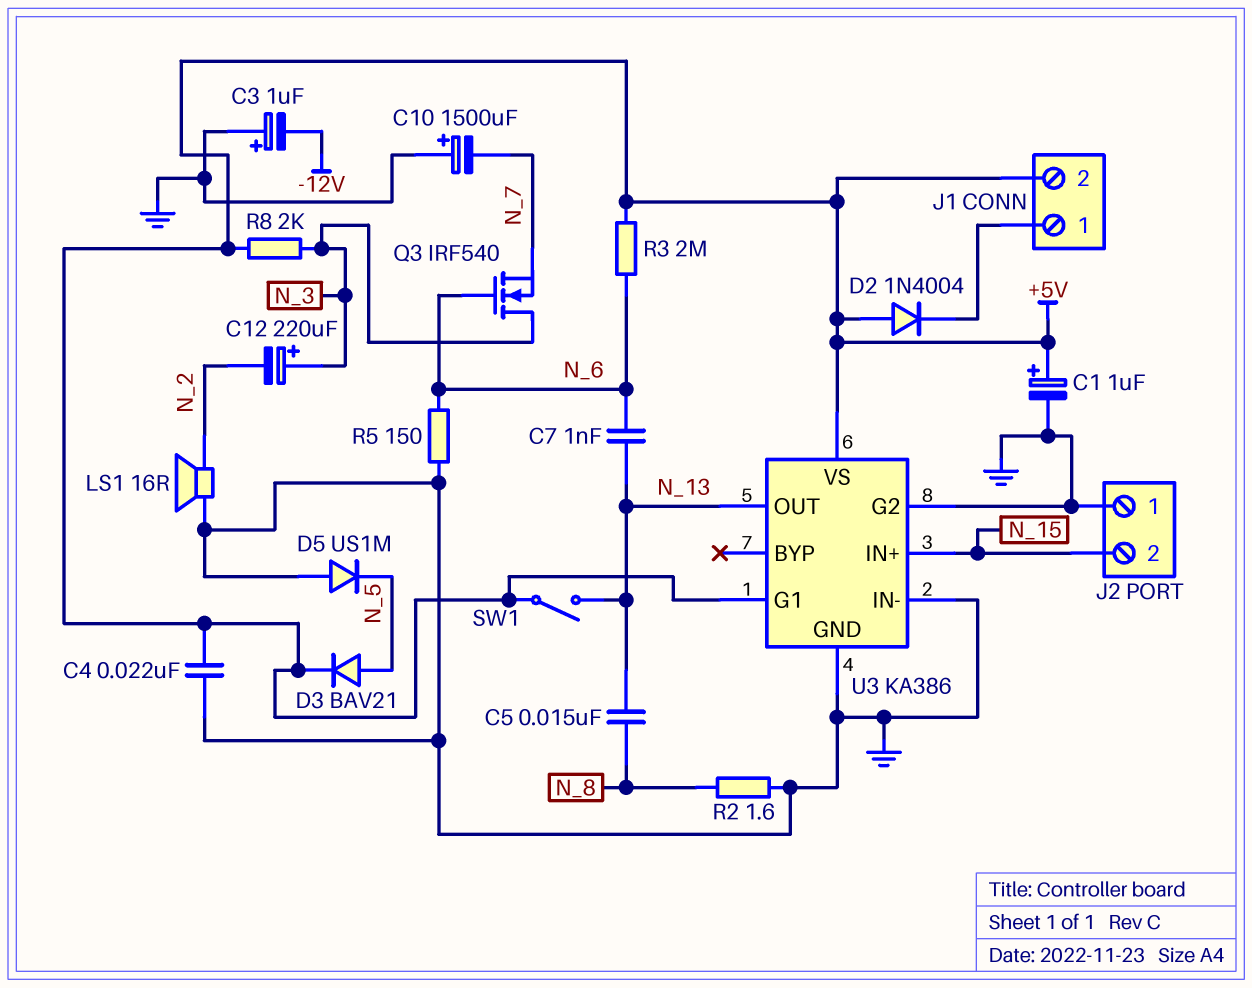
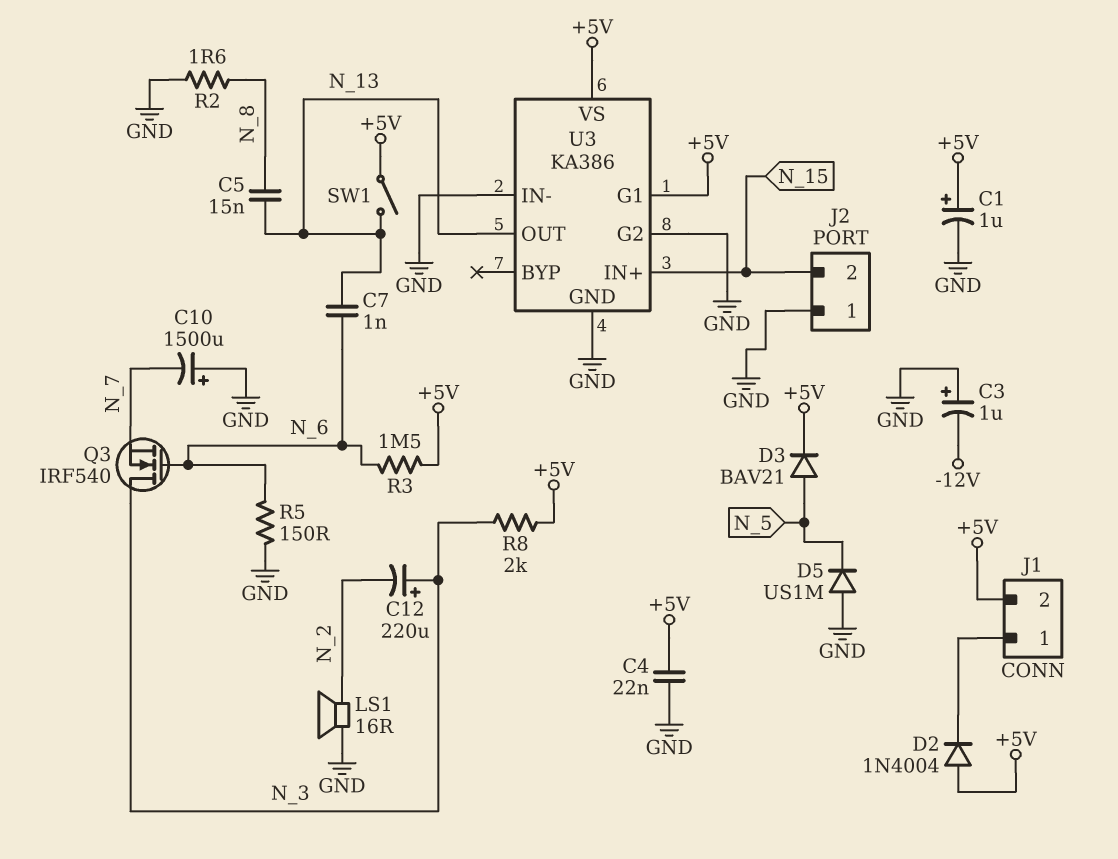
R3: 2M (+5V, N_6) -> 1.5M (+5V, N_6)

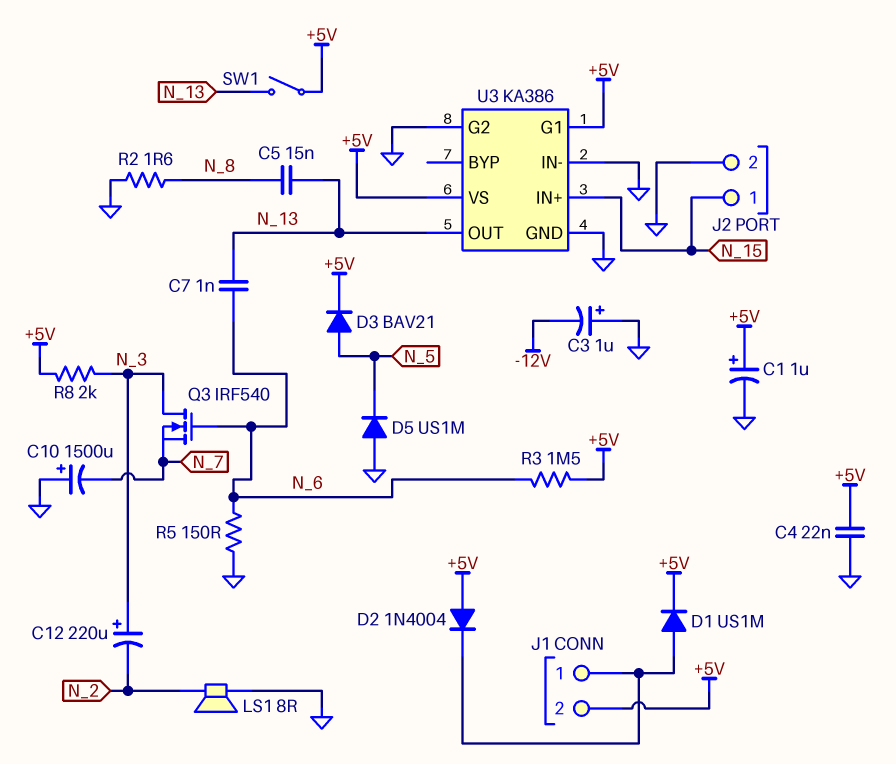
D1: none -> diode US1M (A J1/1, K +5V)
J2 pin 1: GND -> N_15
J2 pin 2: N_15 -> GND
LS1: speaker 16R (GND, N_2) -> speaker 8R (GND, N_2)

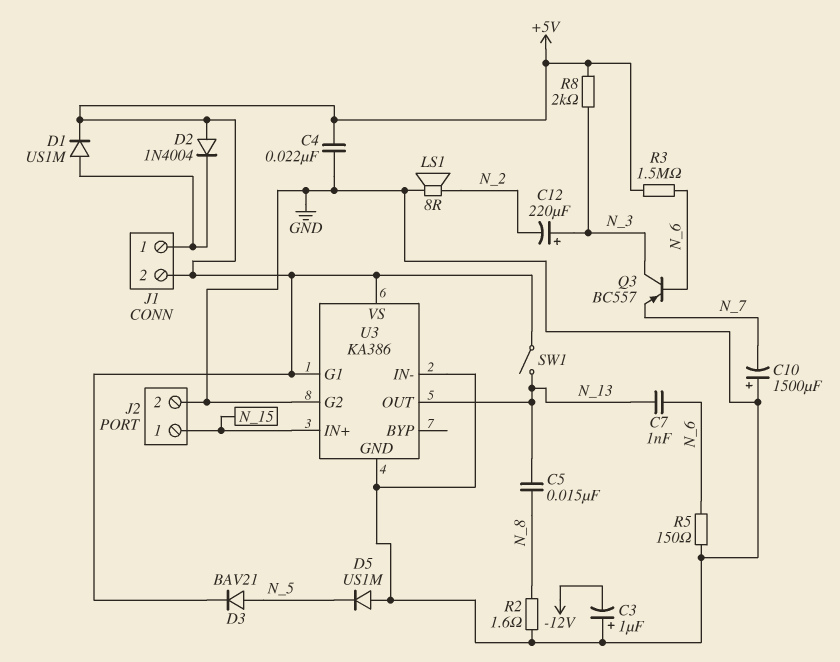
C1: 1uF (plus +5V, minus GND) -> none
Q3: NMOS IRF540 (G N_6, D N_3, S N_7) -> PNP BC557 (B N_6, C N_3, E N_7)

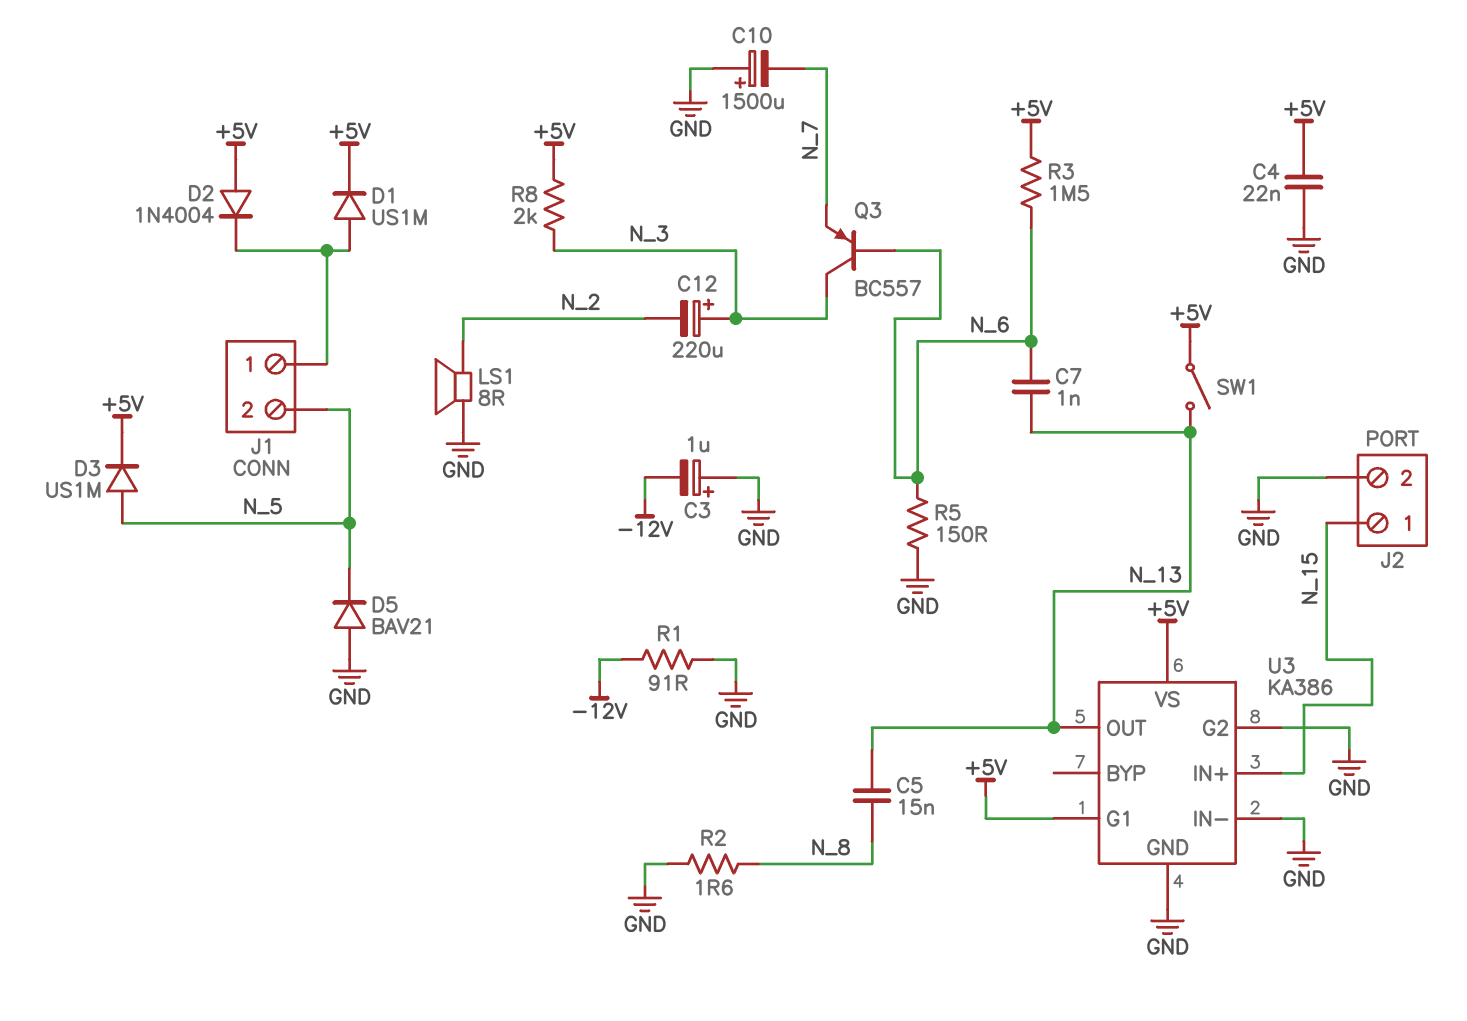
D3: diode BAV21 (A N_5, K +5V) -> diode US1M (A N_5, K +5V)
D5: diode US1M (A GND, K N_5) -> diode BAV21 (A GND, K N_5)
J1 pin 2: +5V -> N_5
R1: none -> 91 (-12V, GND)

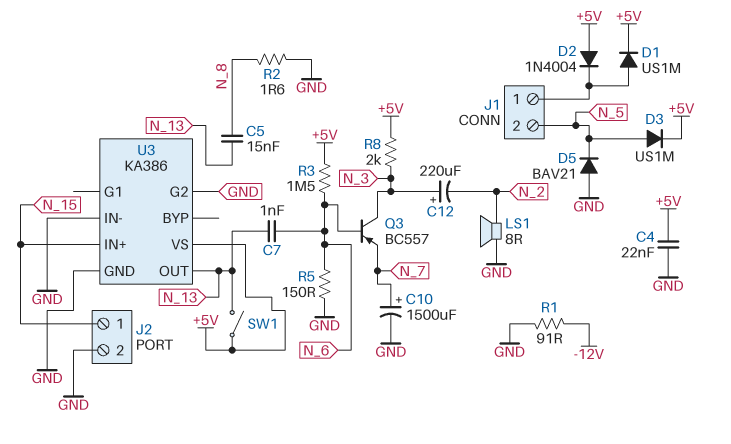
C3: 1uF (plus GND, minus -12V) -> none
C10: 1500uF (plus GND, minus N_7) -> 1500uF (plus N_7, minus GND)
U3 pin G1: +5V -> none

